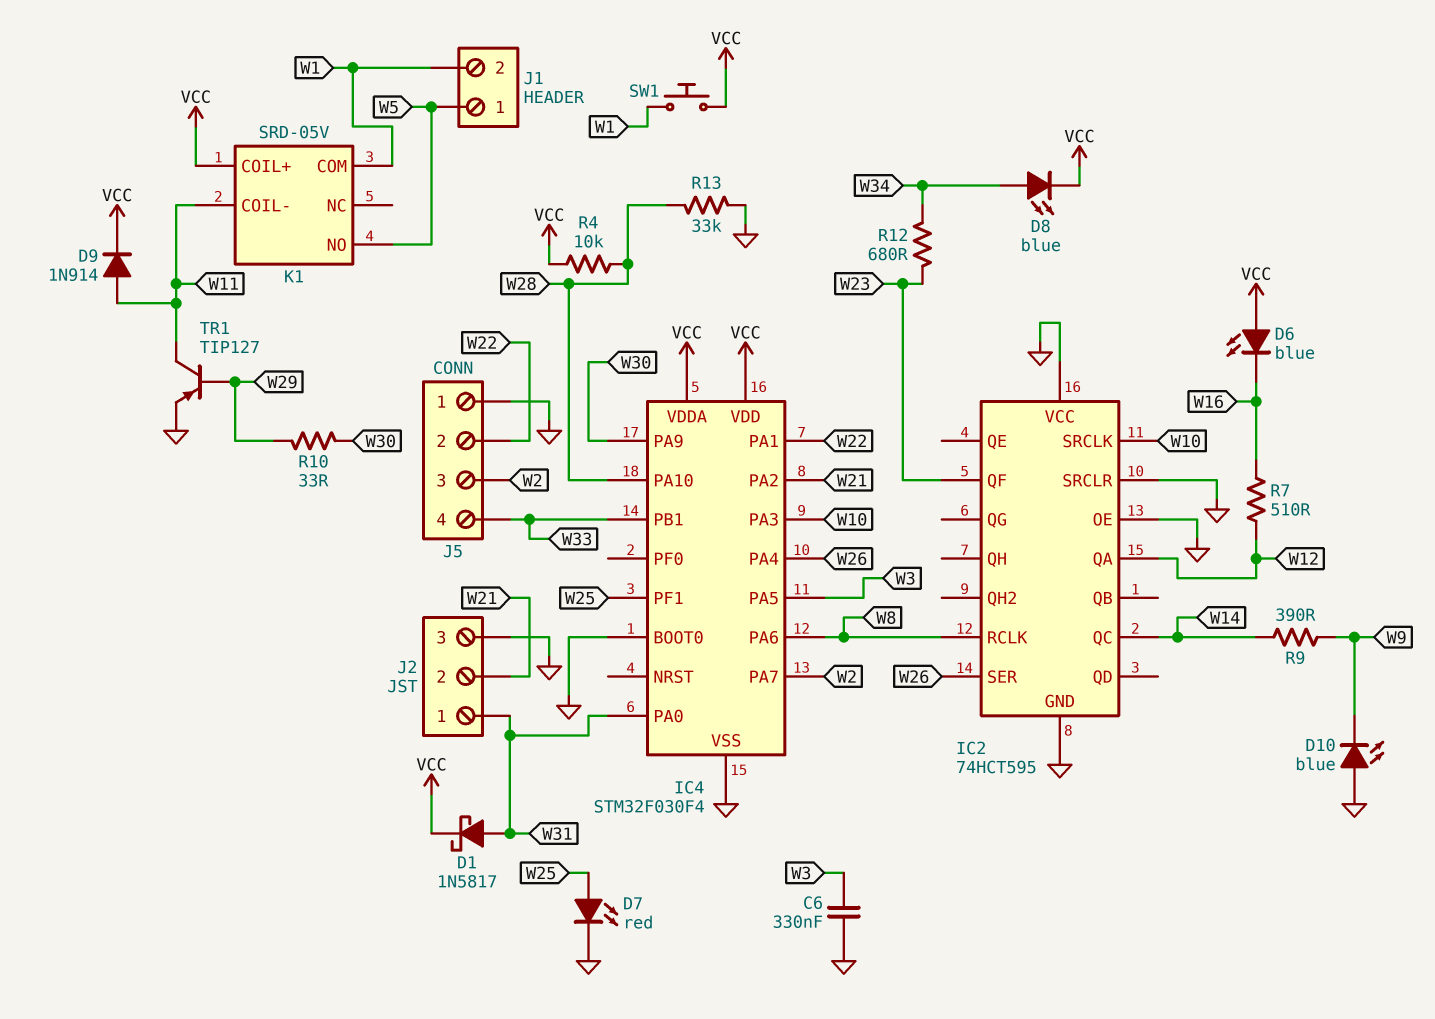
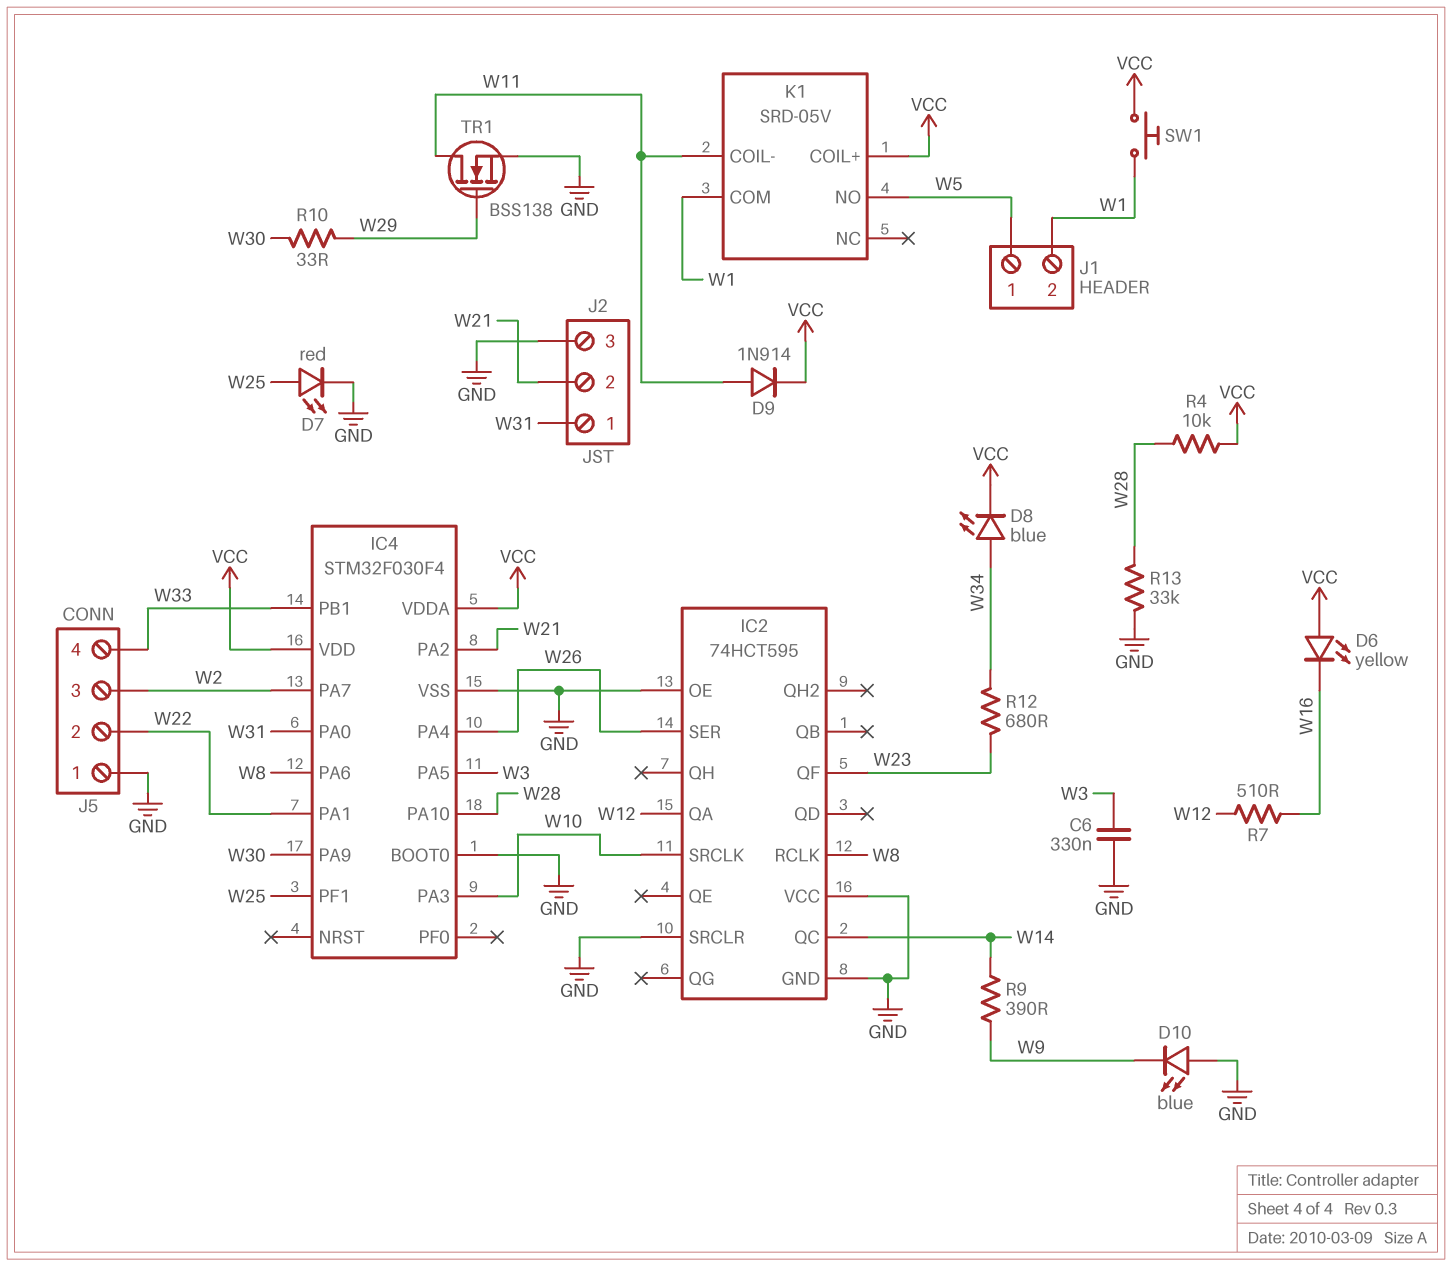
D1: schottky 1N5817 (A W31, K VCC) -> none
D6: LED blue (A VCC, K W16) -> LED yellow (A VCC, K W16)
TR1: PNP TIP127 (B W29, C W11, E GND) -> NMOS BSS138 (G W29, D W11, S GND)

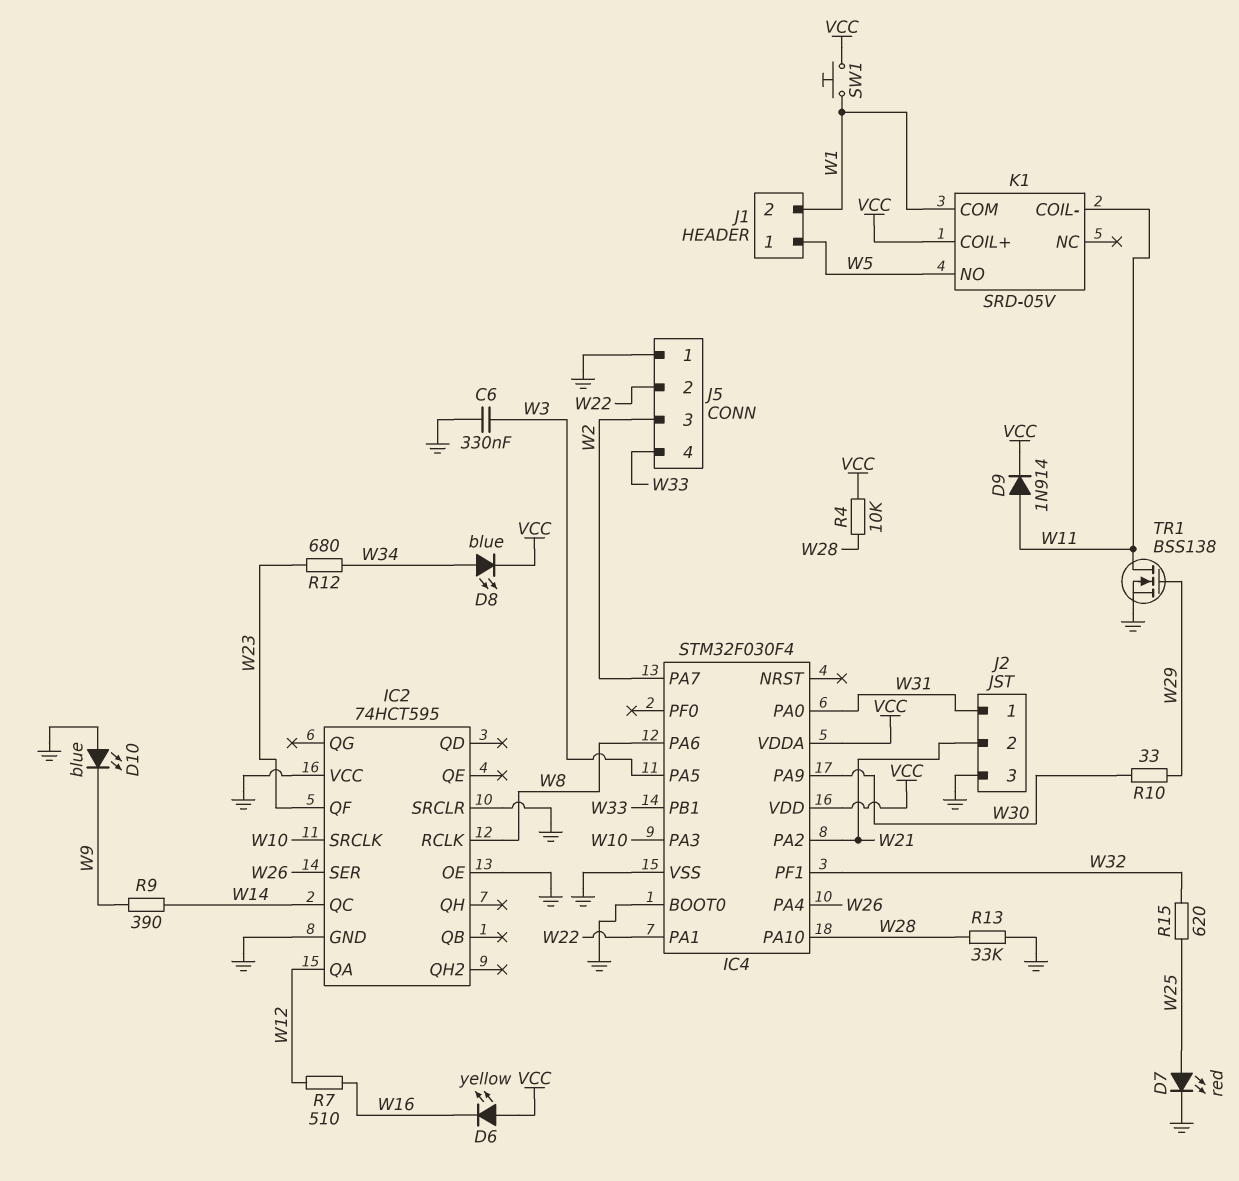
IC4 pin PF1: W25 -> W32
R15: none -> 620 (W25, W32)

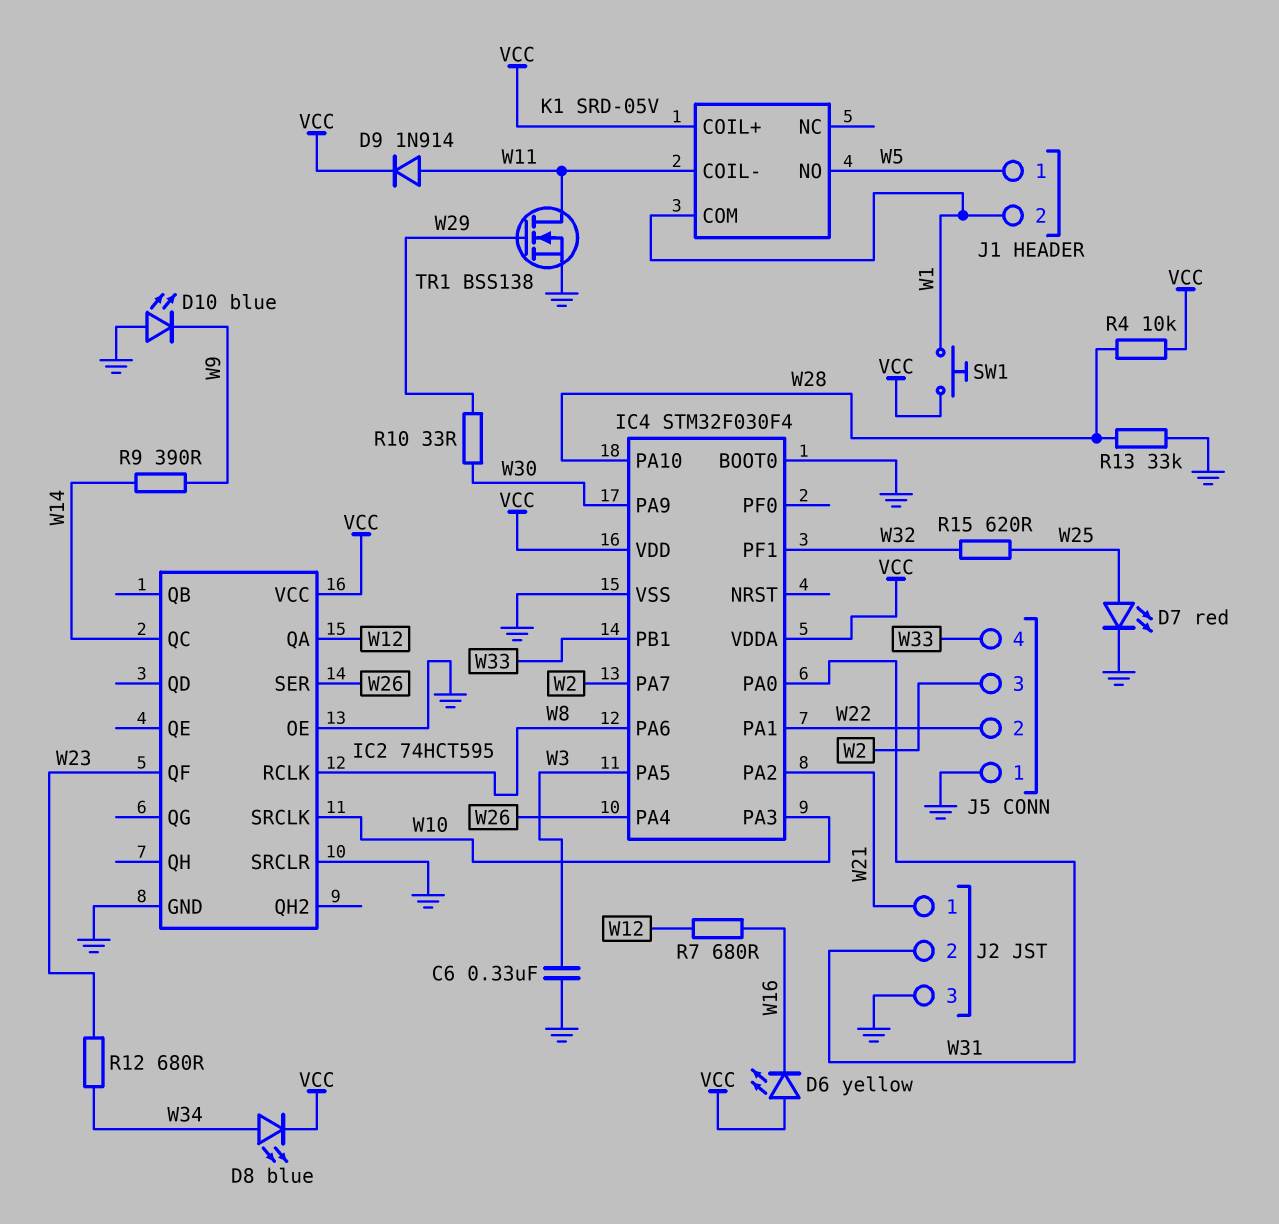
IC2 pin VCC: GND -> VCC
J2 pin 1: W31 -> W21
J2 pin 2: W21 -> W31
R7: 510 (W12, W16) -> 680 (W12, W16)

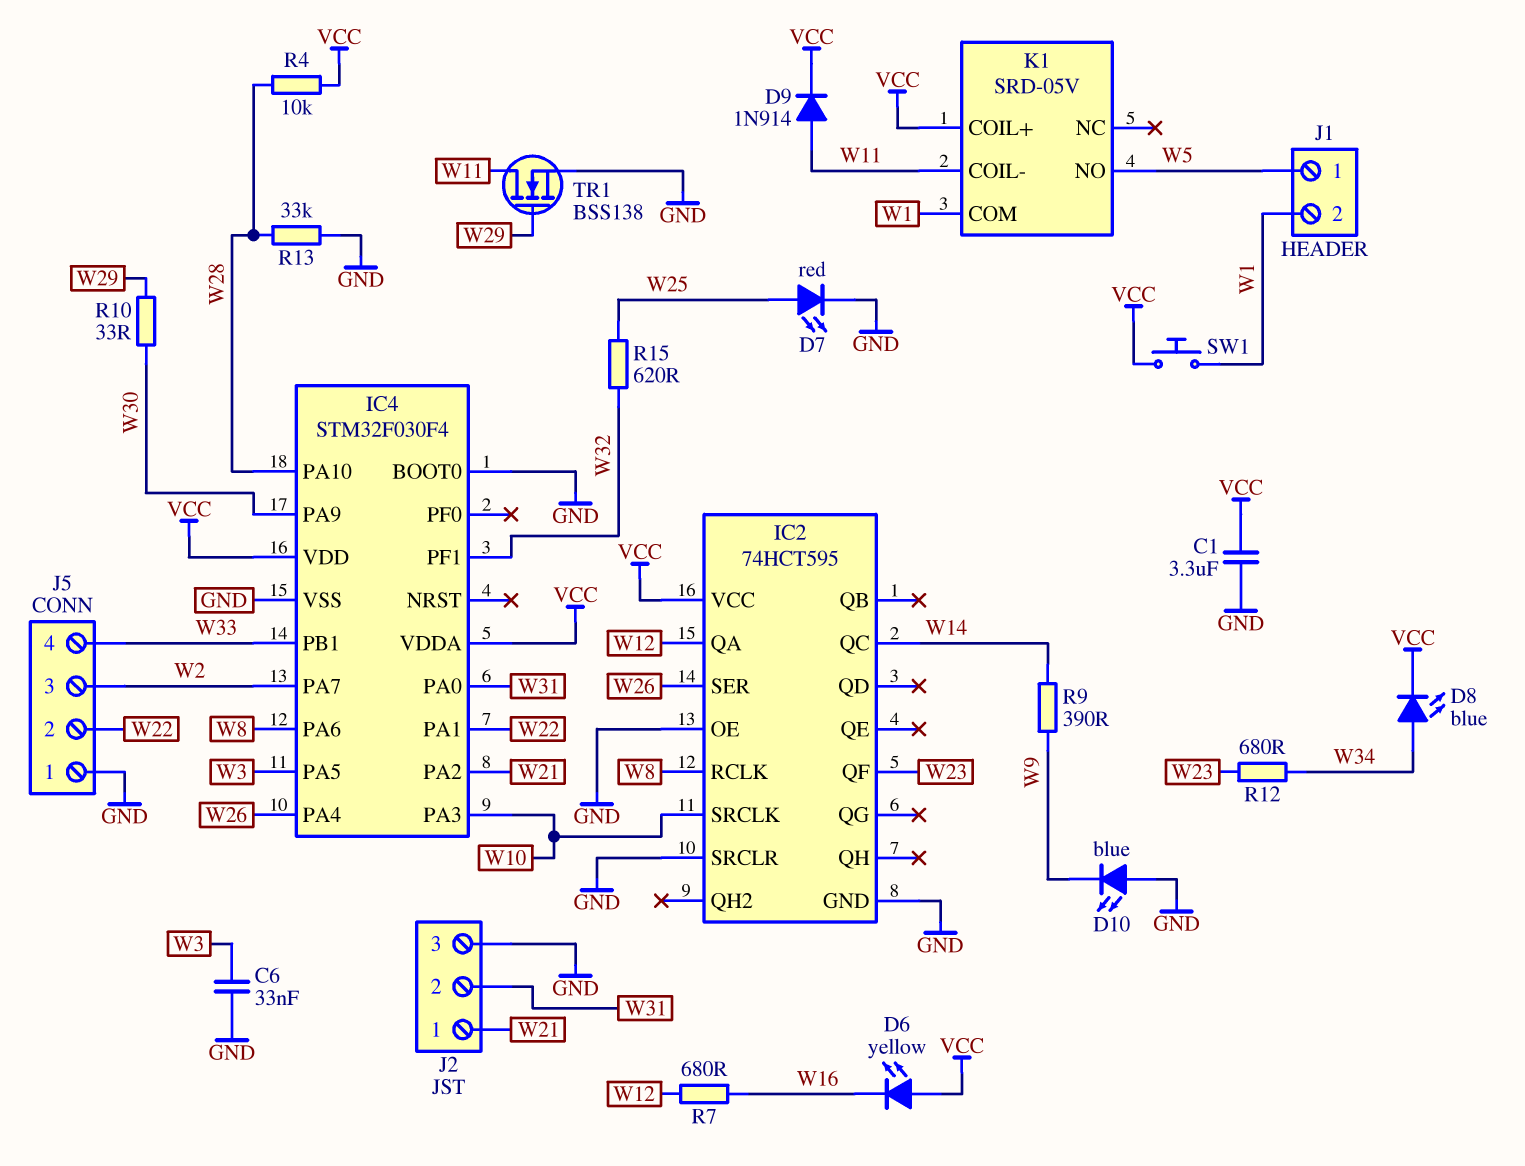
C1: none -> 3.3uF (GND, VCC)
C6: 330nF (GND, W3) -> 33nF (GND, W3)

